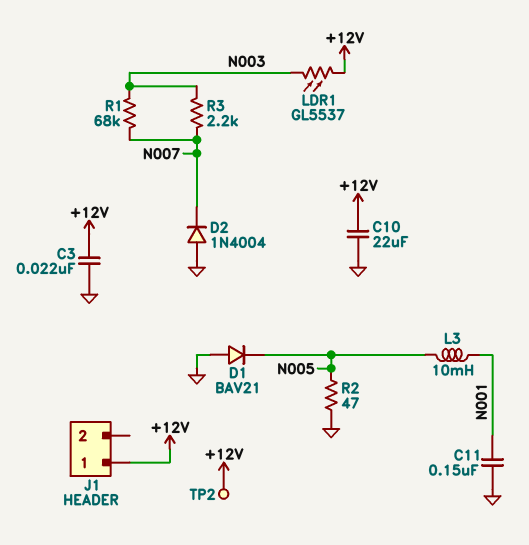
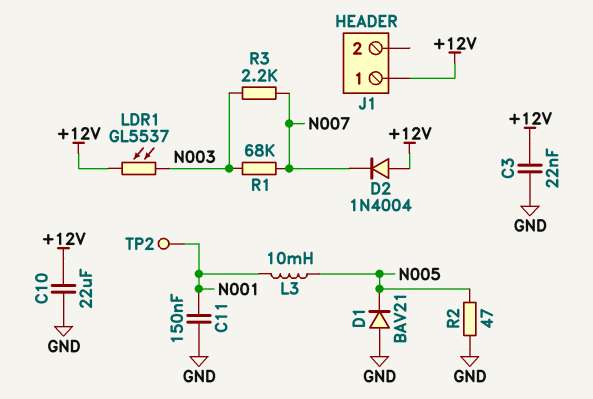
D2: diode 1N4004 (A GND, K N007) -> diode 1N4004 (A +12V, K N007)
TP2: test point (+12V) -> test point (N001)

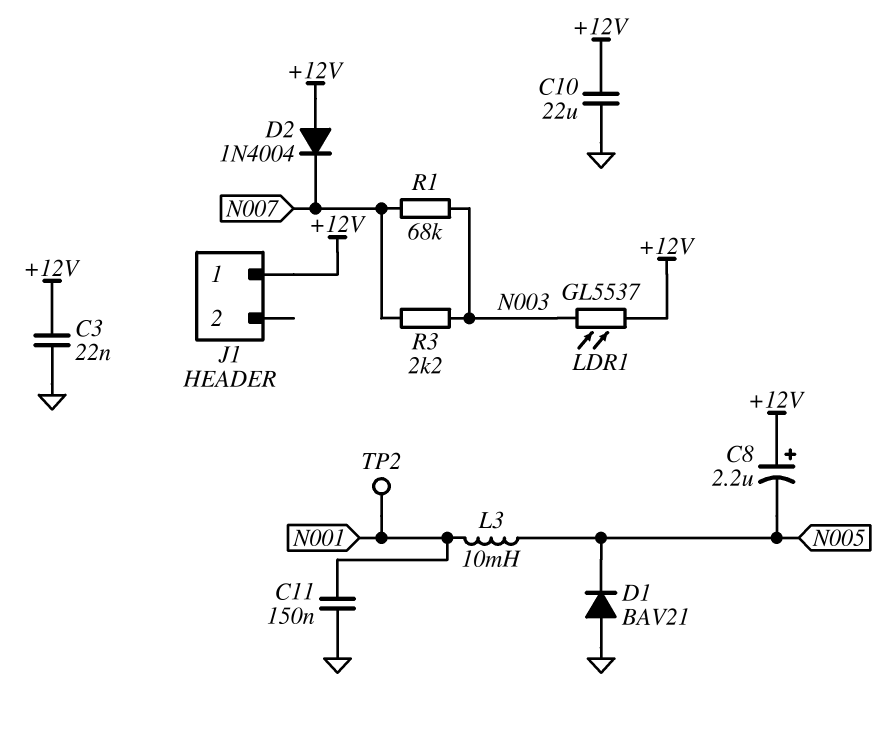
C8: none -> 2.2uF (plus +12V, minus N005)
R2: 47 (GND, N005) -> none

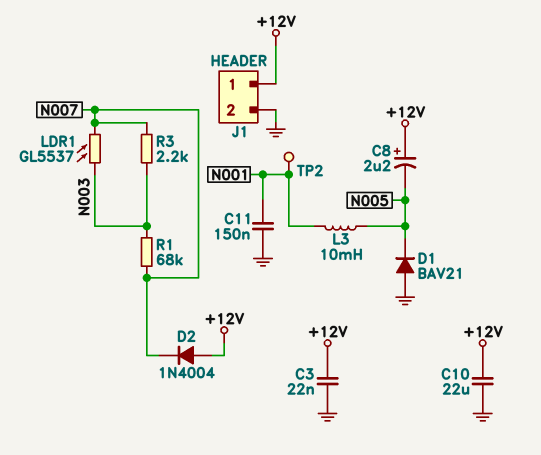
J1 pin 2: none -> GND
LDR1: GL5537 (+12V, N003) -> GL5537 (N003, N007)

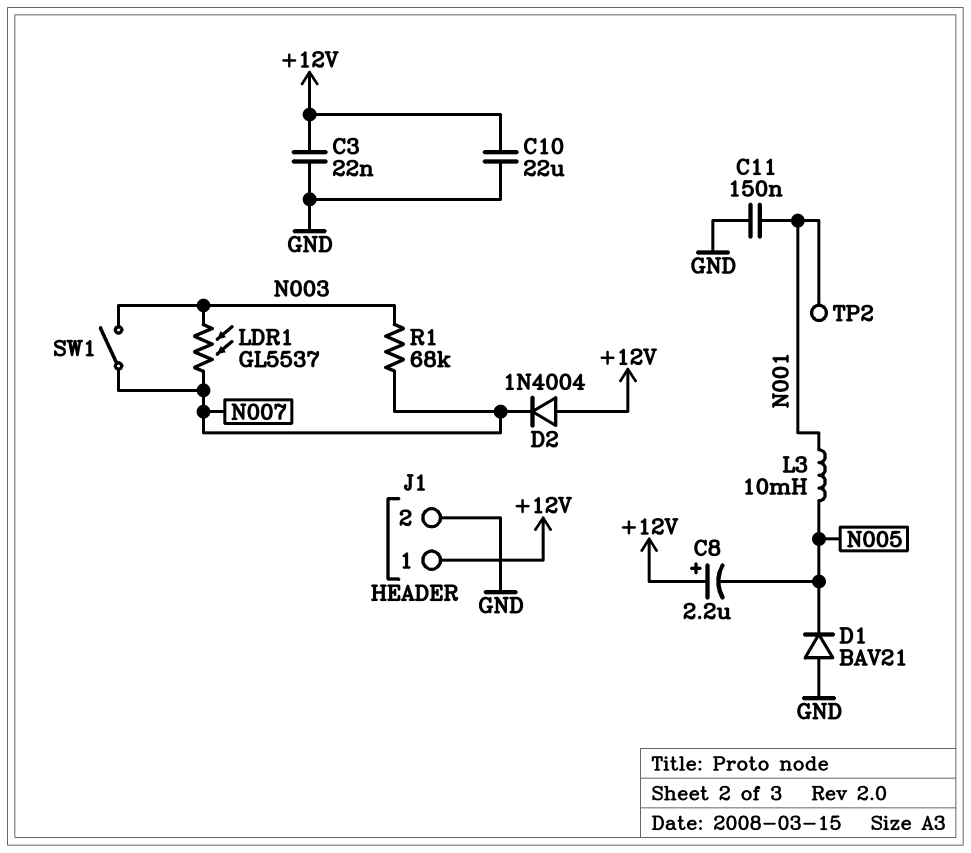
R3: 2.2k (N003, N007) -> none
SW1: none -> switch (N003, N007)

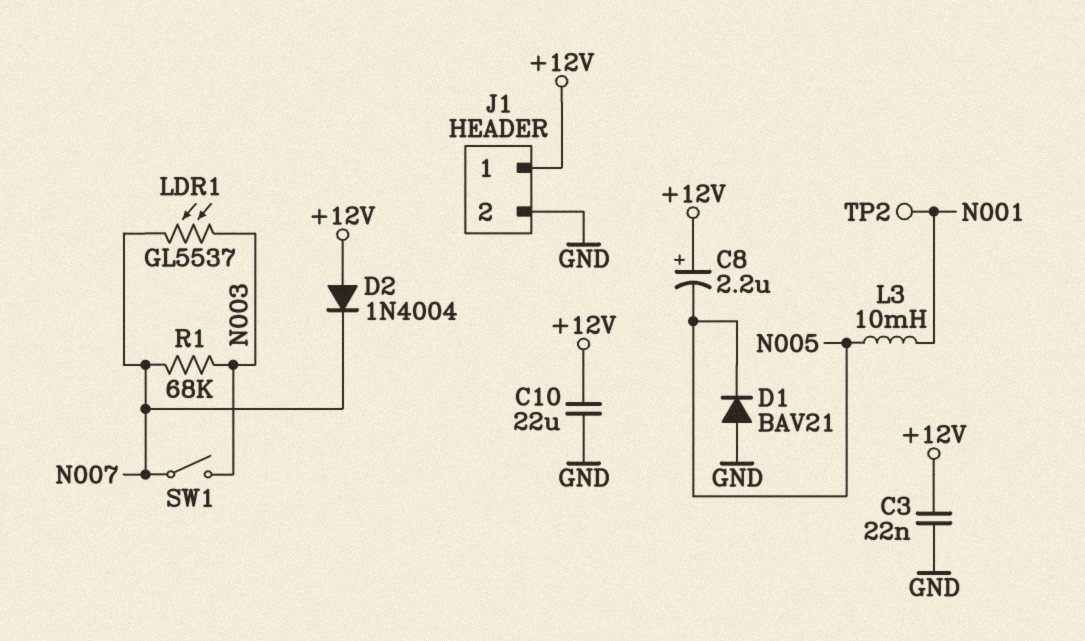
C11: 150nF (GND, N001) -> none

